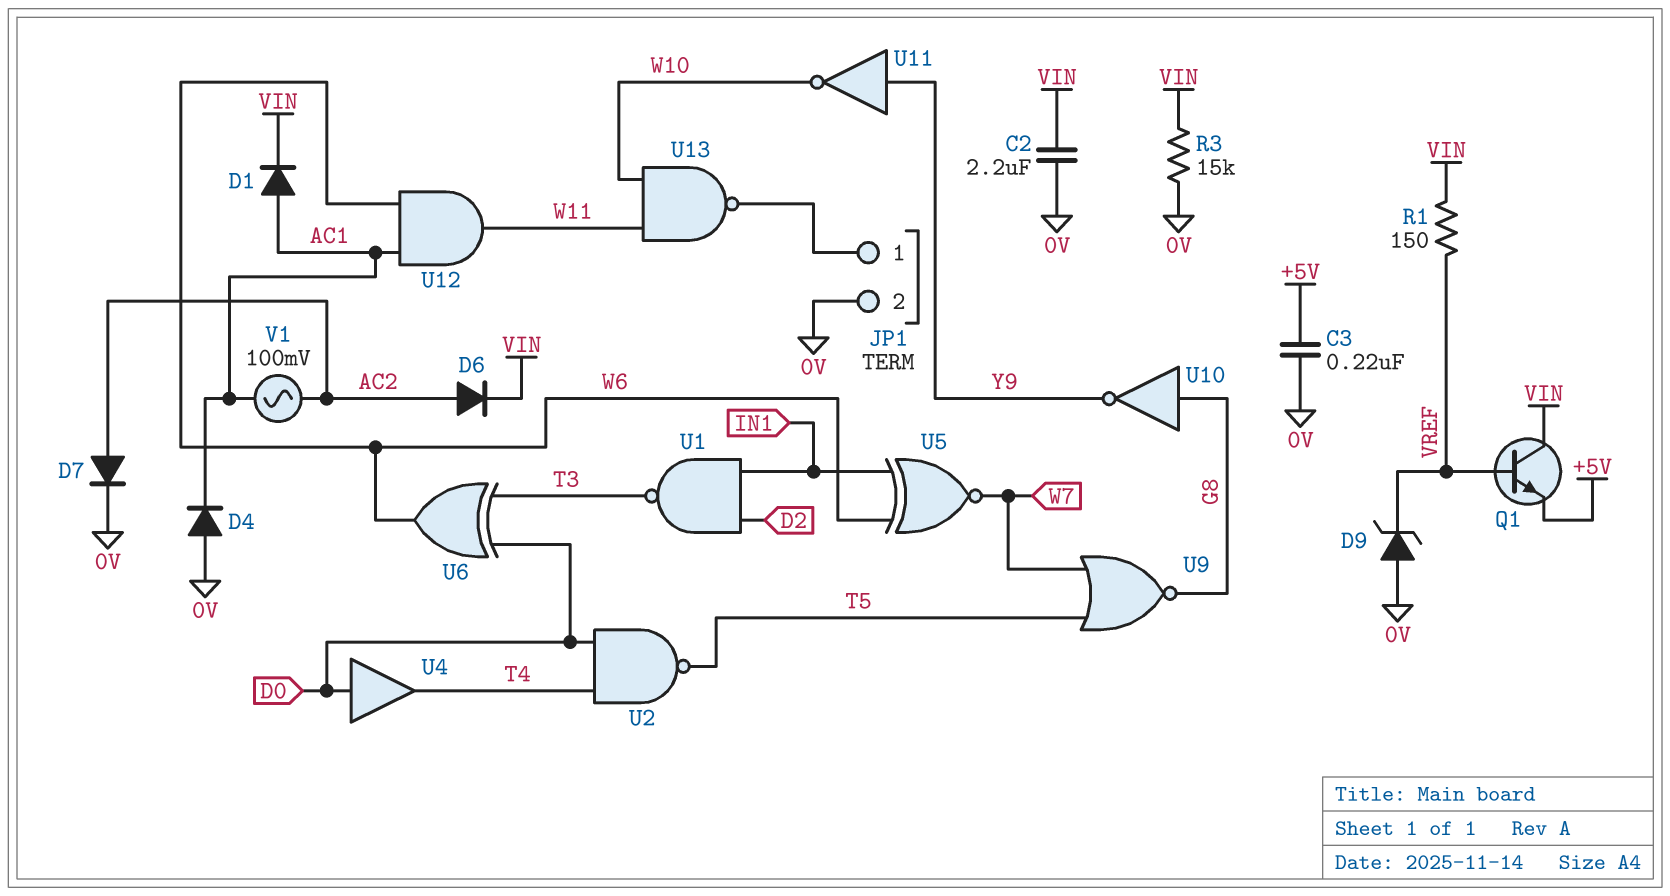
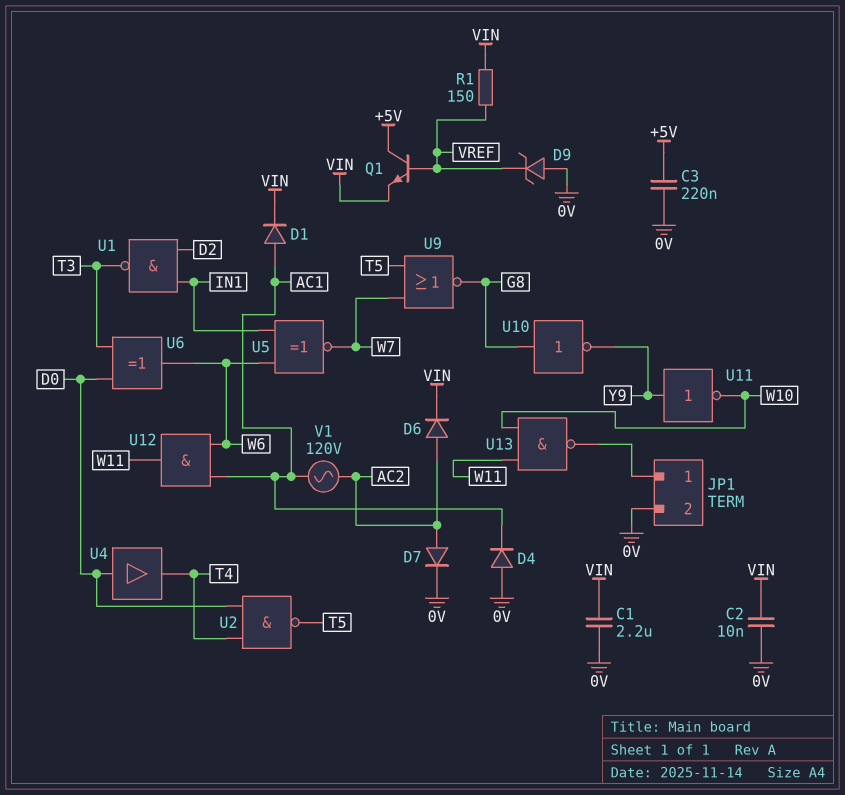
C1: none -> 2.2uF (0V, VIN)
C2: 2.2uF (0V, VIN) -> 10nF (0V, VIN)
Q1: NPN (B VREF, C VIN, E +5V) -> NPN (B VREF, C +5V, E VIN)
R3: 15k (0V, VIN) -> none
V1: AC 100mV (AC1, AC2) -> AC 120V (AC1, AC2)

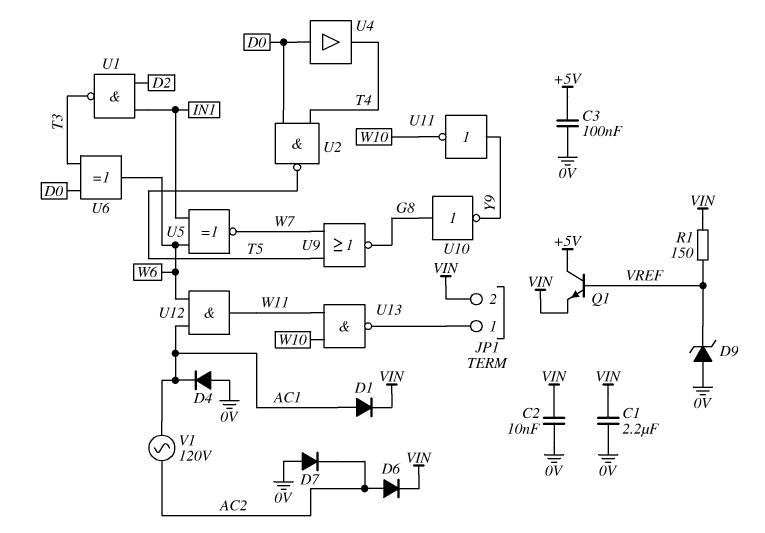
C3: 220nF (+5V, 0V) -> 100nF (+5V, 0V)
D7: diode (A AC2, K 0V) -> diode (A 0V, K AC2)
JP1 pin 2: 0V -> VIN

